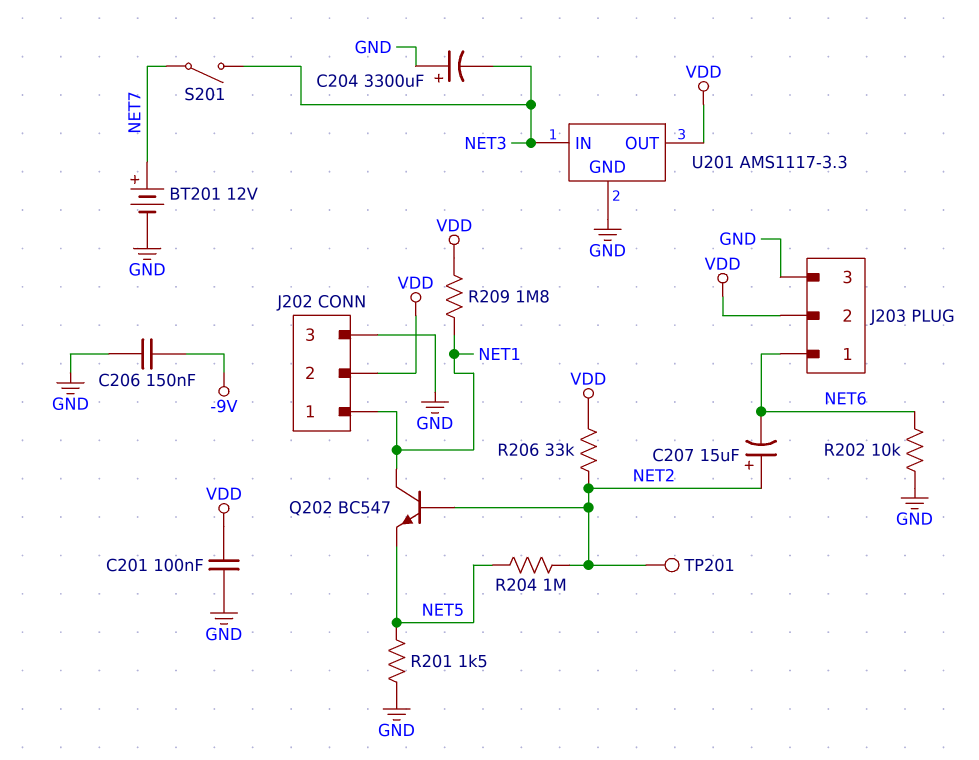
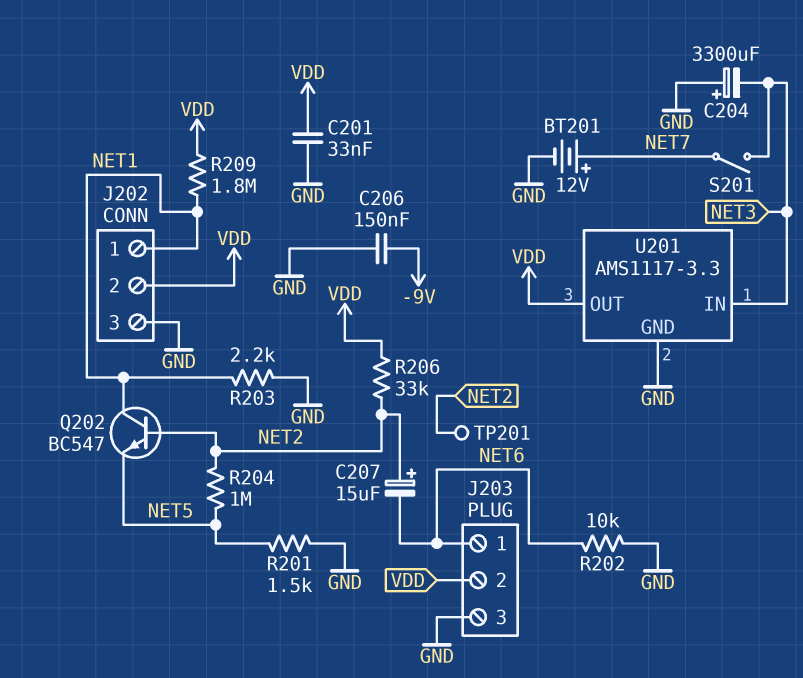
C201: 100nF (GND, VDD) -> 33nF (GND, VDD)
R203: none -> 2.2k (GND, NET1)

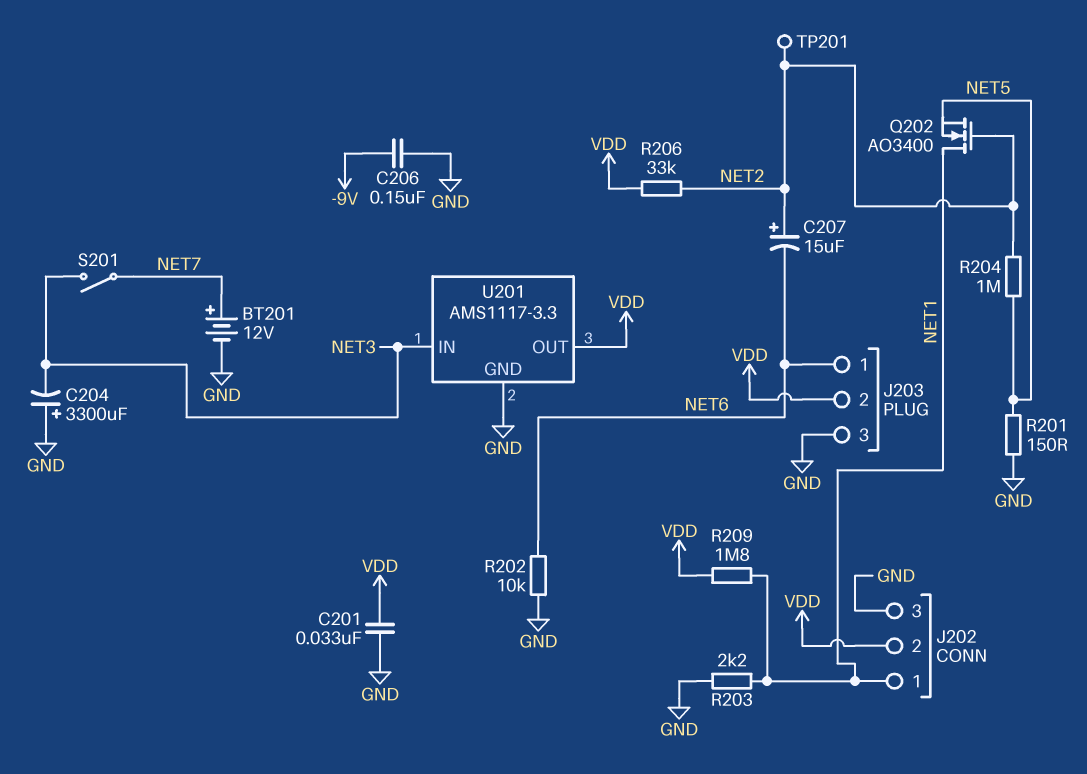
Q202: NPN BC547 (B NET2, C NET1, E NET5) -> NMOS AO3400 (G NET2, D NET1, S NET5)
R201: 1.5k (GND, NET5) -> 150 (GND, NET5)

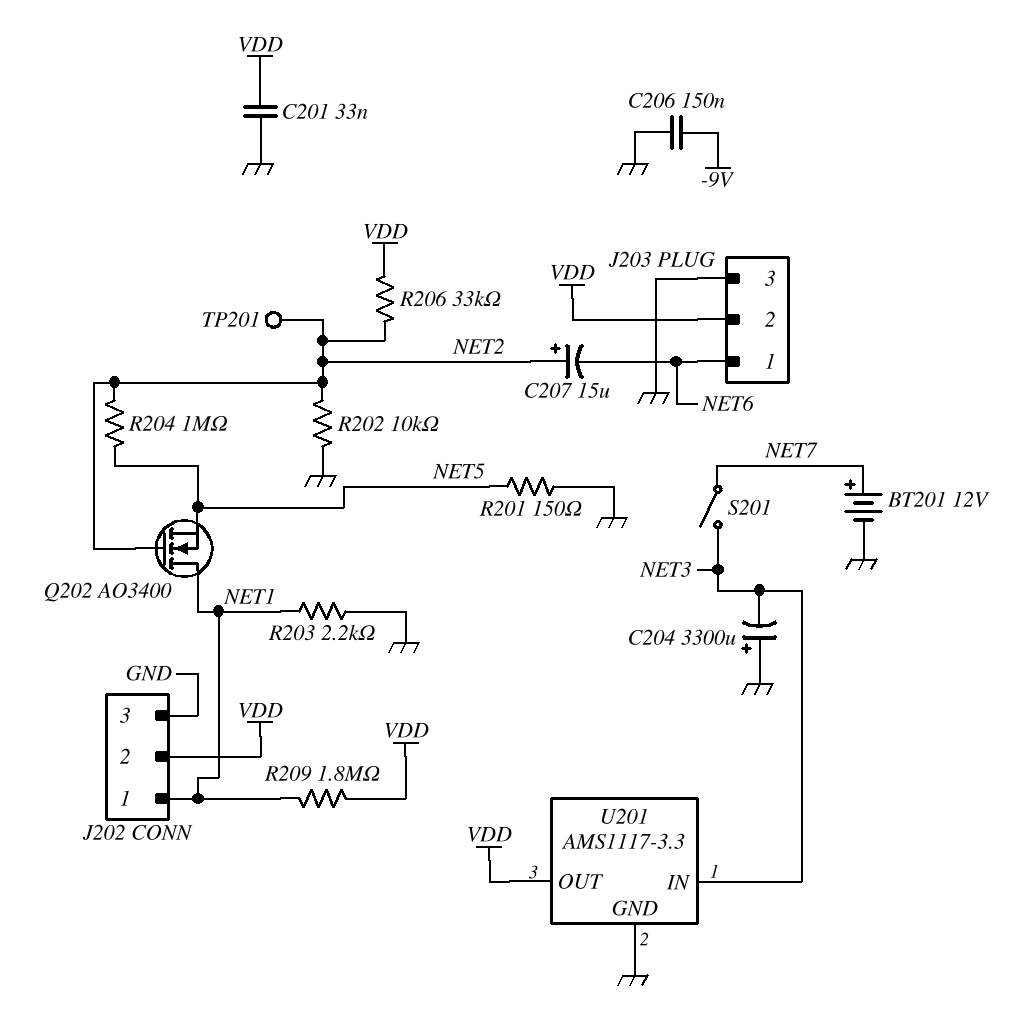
R202: 10k (GND, NET6) -> 10k (GND, NET2)

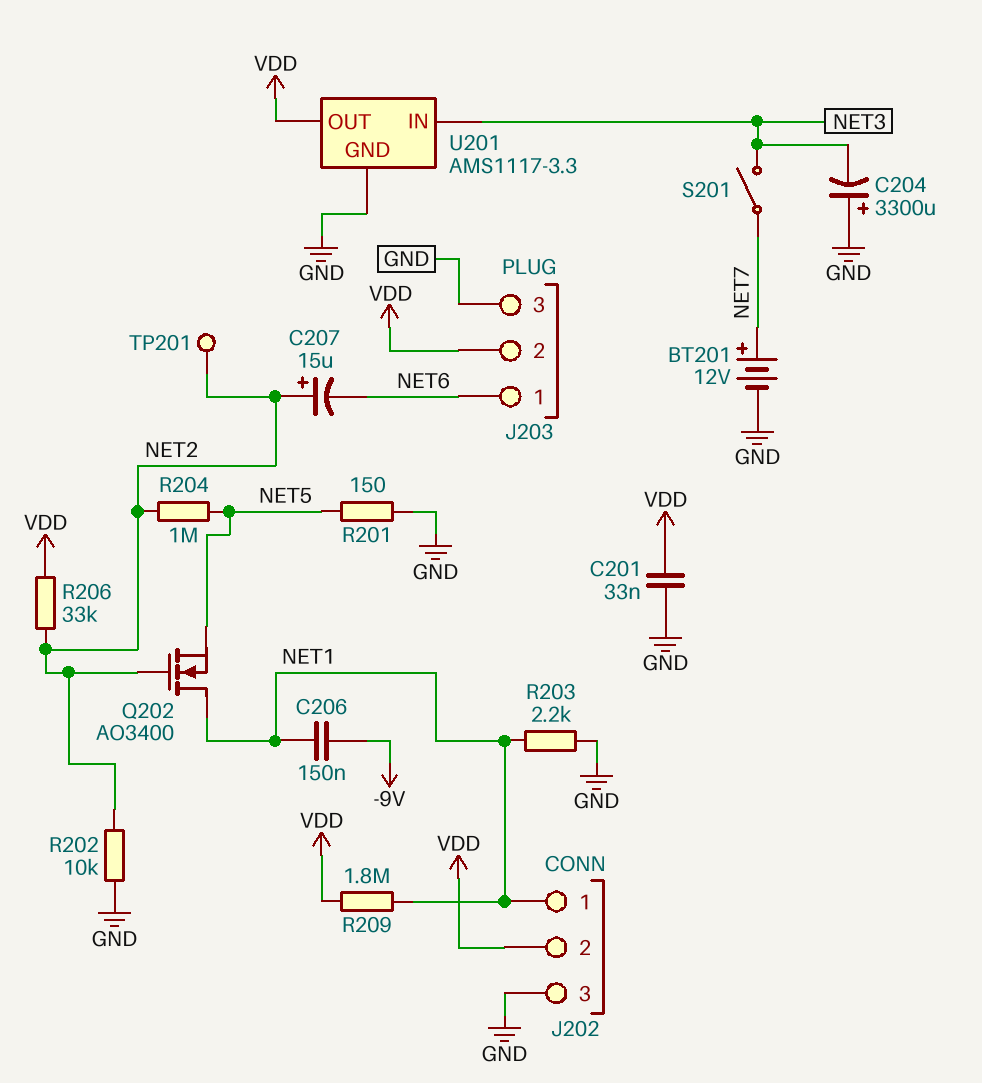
C206: 150nF (-9V, GND) -> 150nF (-9V, NET1)

